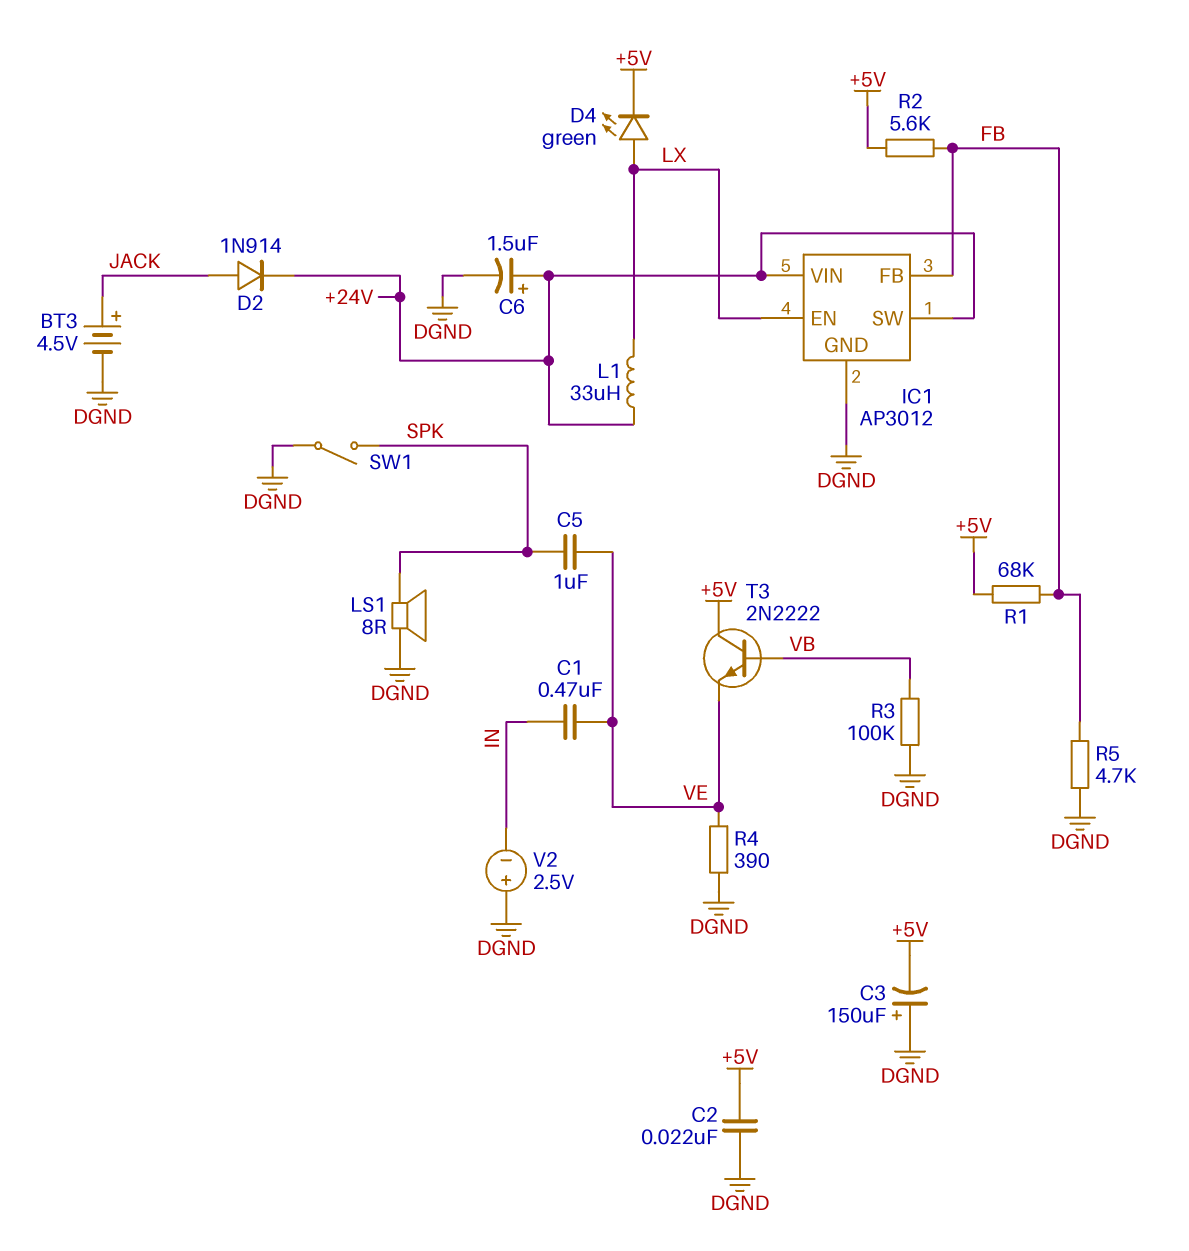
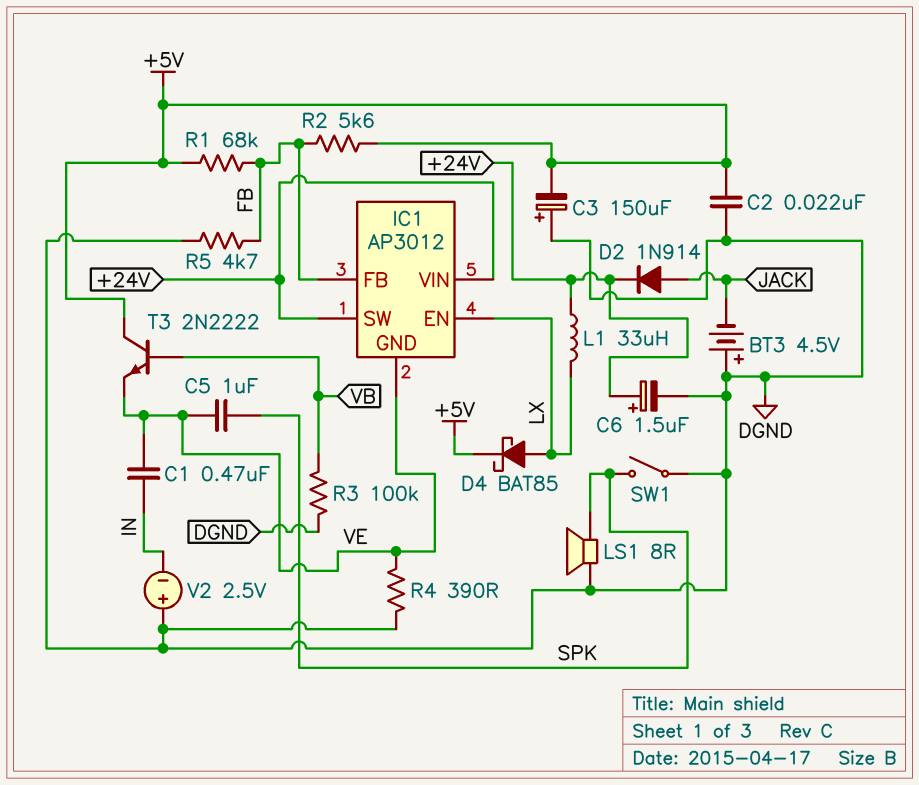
BT3: 4.5V (plus JACK, minus DGND) -> 4.5V (plus DGND, minus JACK)
D4: LED green (A LX, K +5V) -> schottky BAT85 (A LX, K +5V)
IC1 pin GND: DGND -> VE

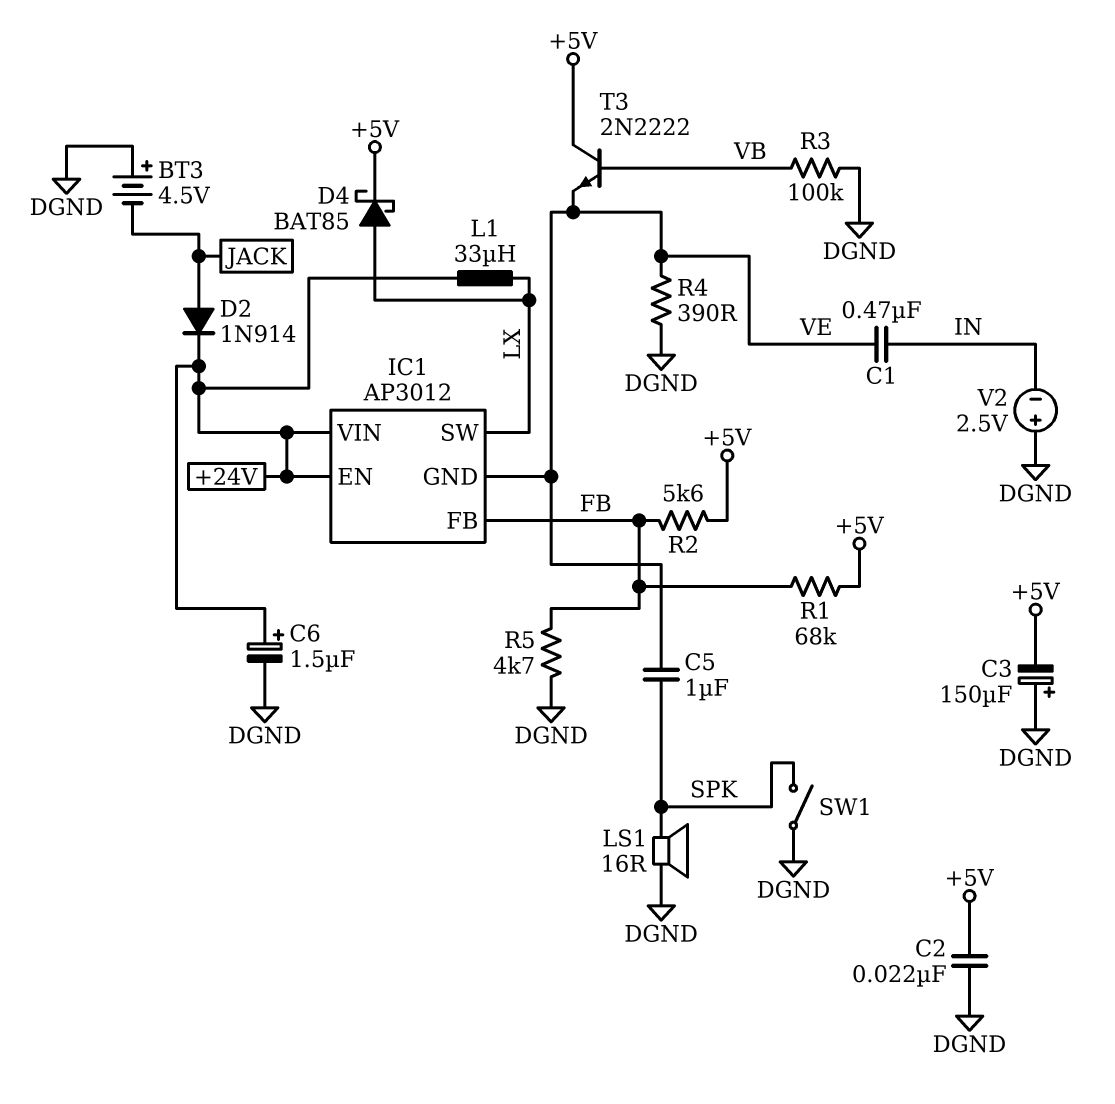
IC1 pin EN: LX -> +24V
IC1 pin SW: +24V -> LX
LS1: speaker 8R (DGND, SPK) -> speaker 16R (DGND, SPK)

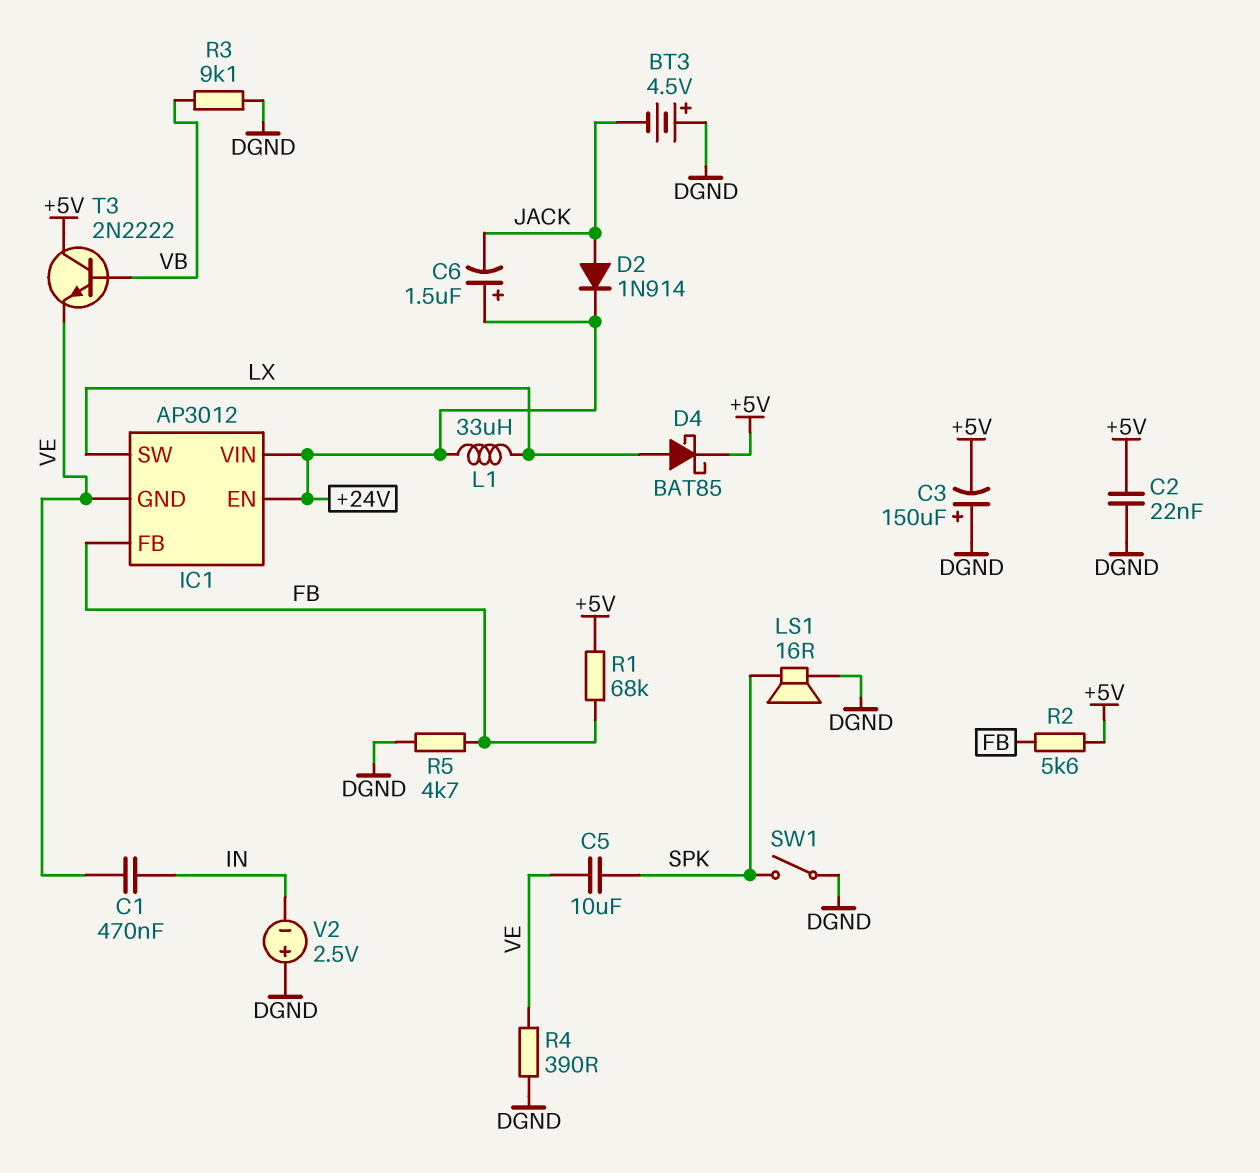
C5: 1uF (SPK, VE) -> 10uF (SPK, VE)
C6: 1.5uF (plus +24V, minus DGND) -> 1.5uF (plus +24V, minus JACK)
R3: 100k (DGND, VB) -> 9.1k (DGND, VB)

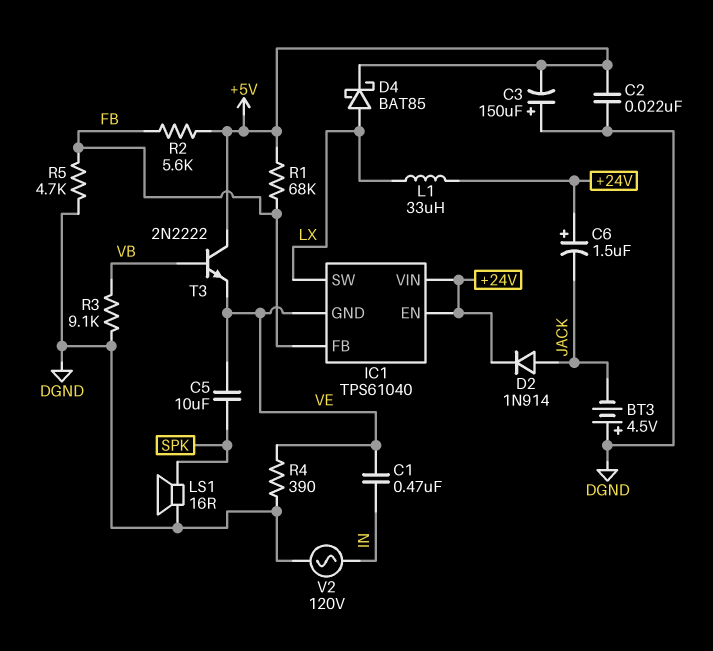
IC1: AP3012 -> TPS61040
SW1: switch (DGND, SPK) -> none
V2: 2.5V (plus DGND, minus IN) -> AC 120V (DGND, IN)

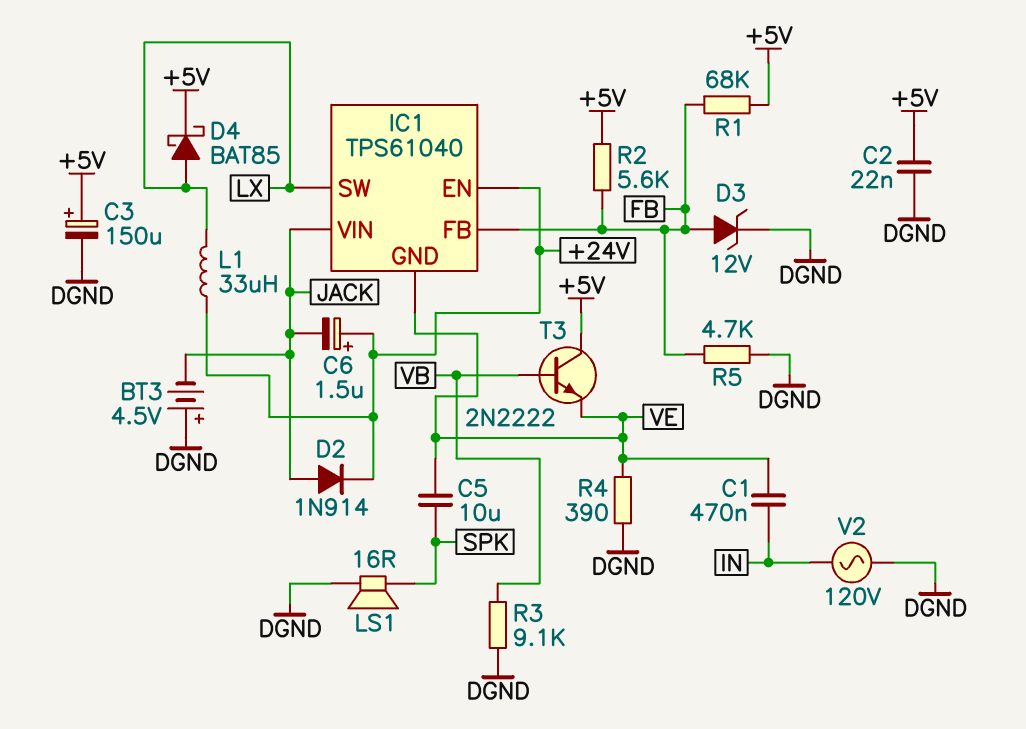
C3: 150uF (plus DGND, minus +5V) -> 150uF (plus +5V, minus DGND)
D3: none -> zener 12V (A FB, K DGND)
IC1 pin VIN: +24V -> JACK

